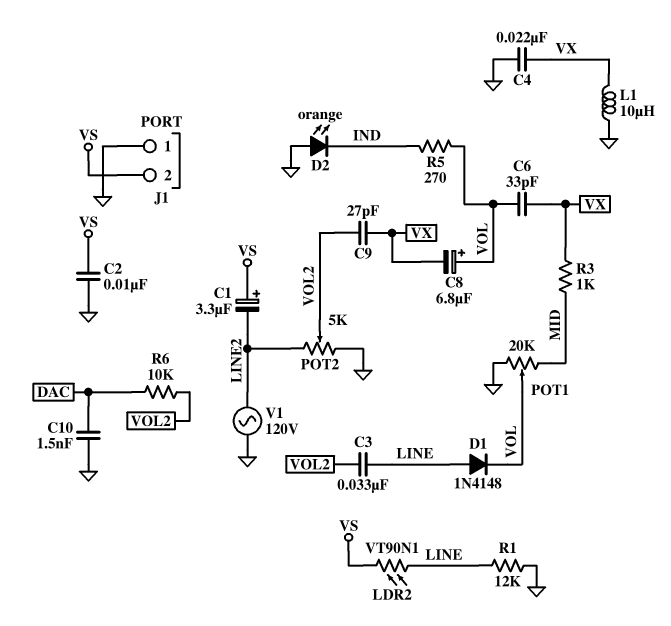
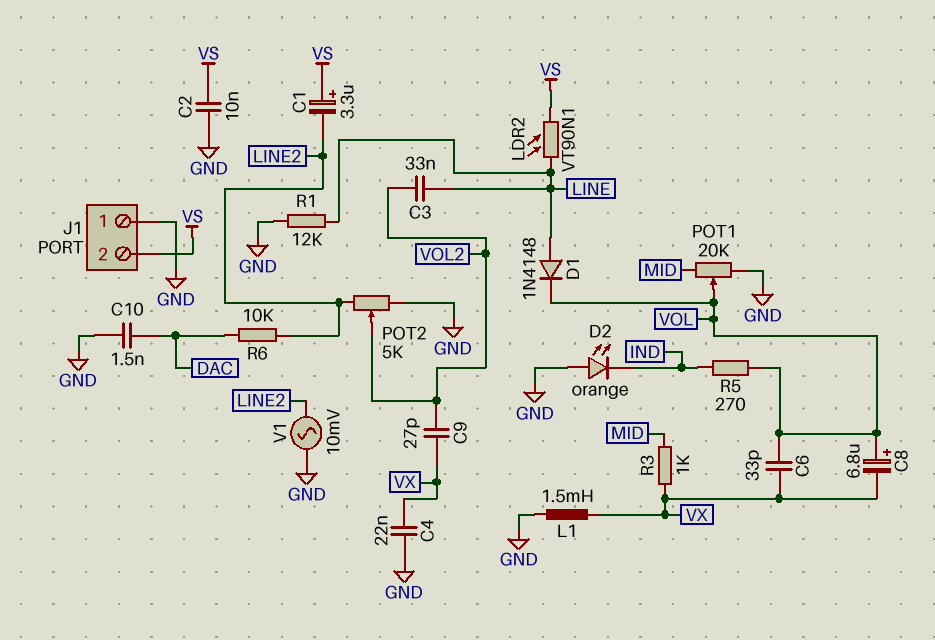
L1: 10uH (GND, VX) -> 1.5mH (GND, VX)
R6: 10k (DAC, VOL2) -> 10k (DAC, LINE2)
V1: AC 120V (GND, LINE2) -> AC 10mV (GND, LINE2)

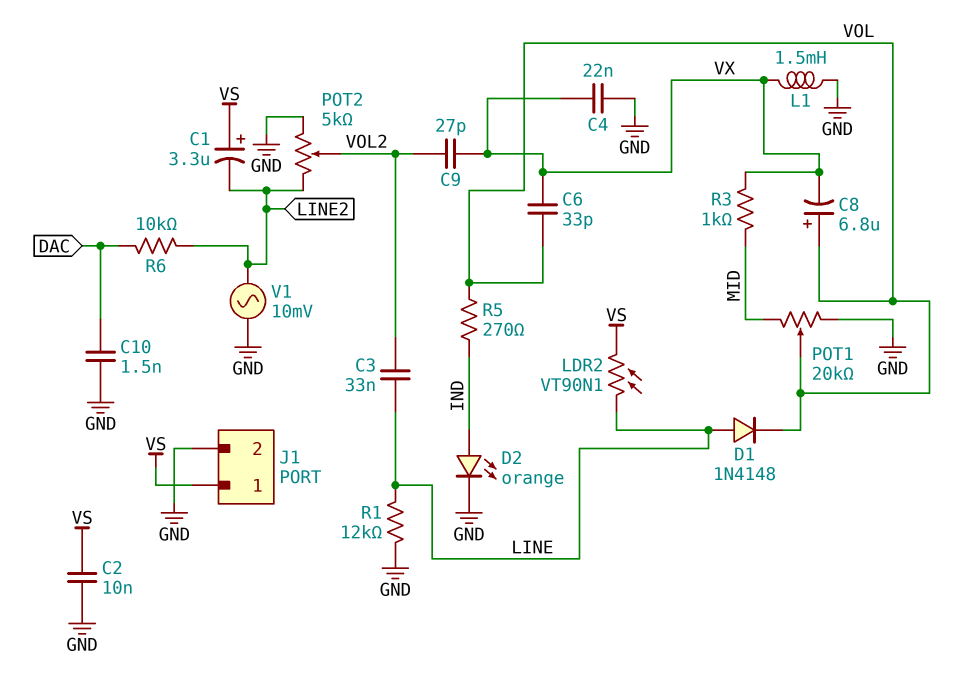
D2: LED orange (A GND, K IND) -> LED orange (A IND, K GND)
J1 pin 1: GND -> VS
J1 pin 2: VS -> GND

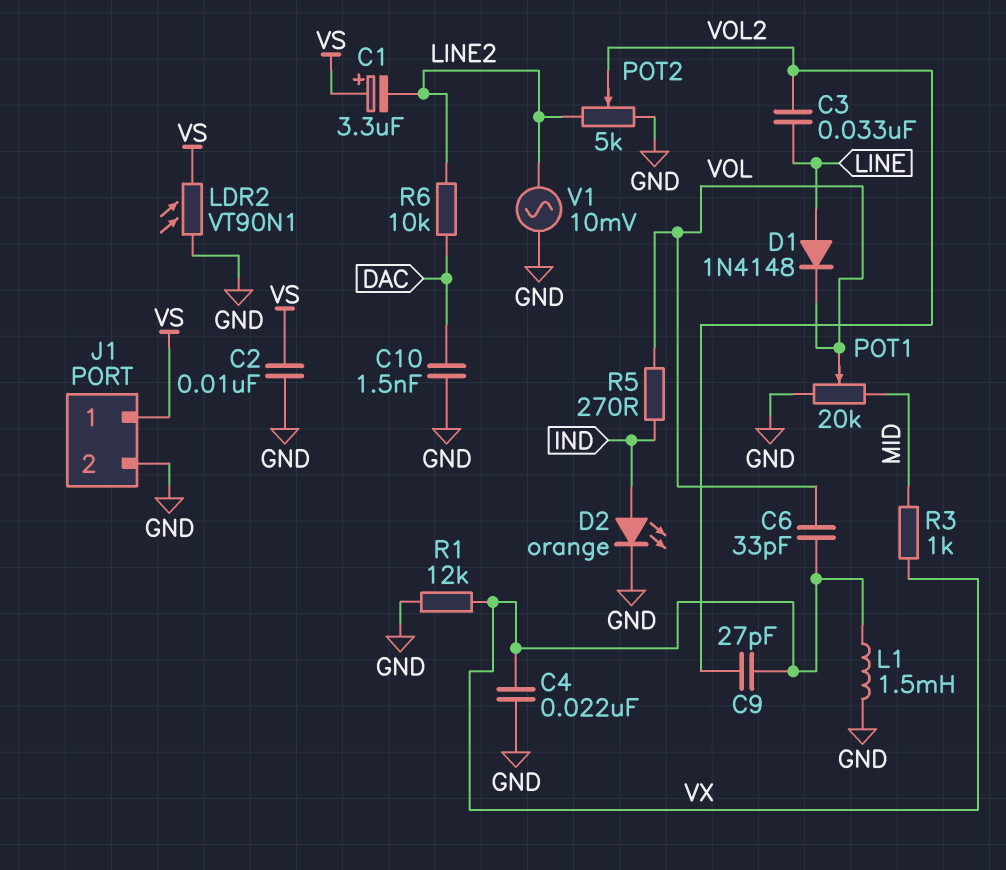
C8: 6.8uF (plus VOL, minus VX) -> none
LDR2: VT90N1 (LINE, VS) -> VT90N1 (GND, VS)
R1: 12k (GND, LINE) -> 12k (GND, VX)

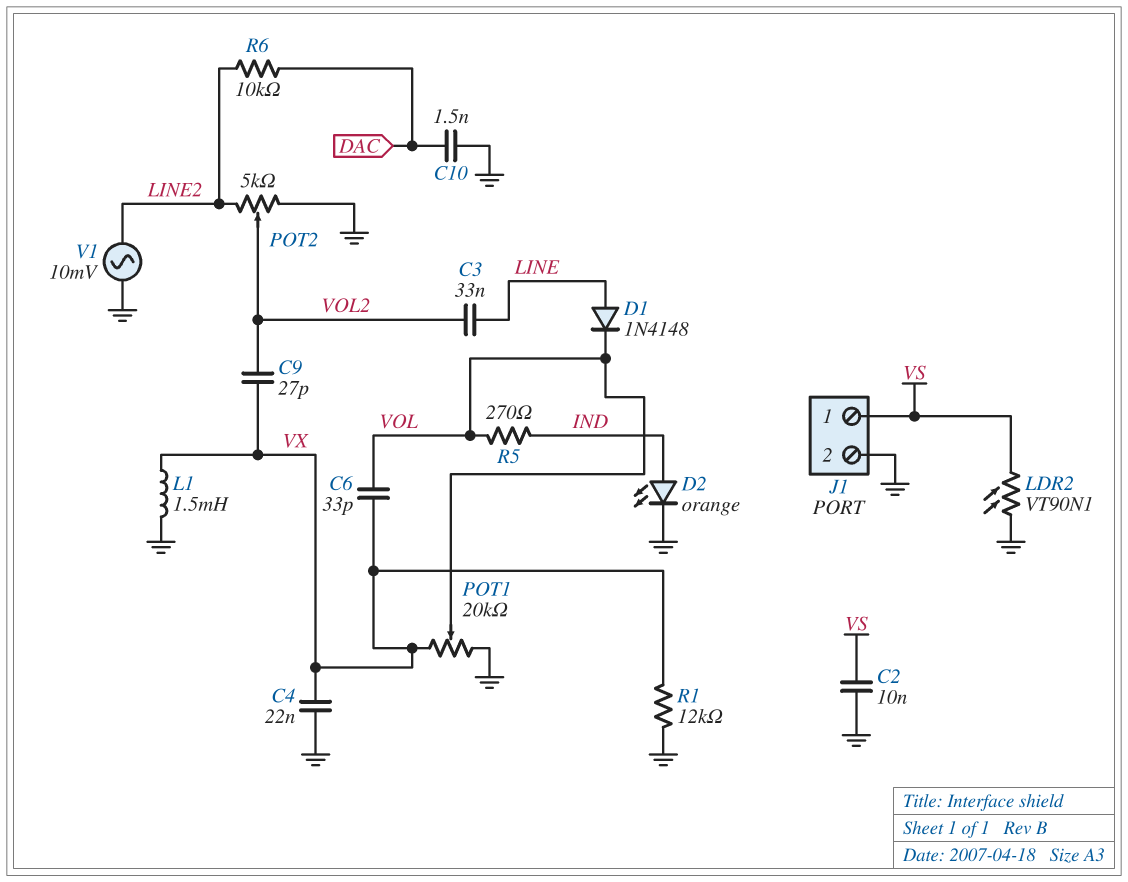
C1: 3.3uF (plus VS, minus LINE2) -> none
POT1: 20k (GND, MID, wiper VOL) -> 20k (GND, VX, wiper VOL)
R3: 1k (MID, VX) -> none

